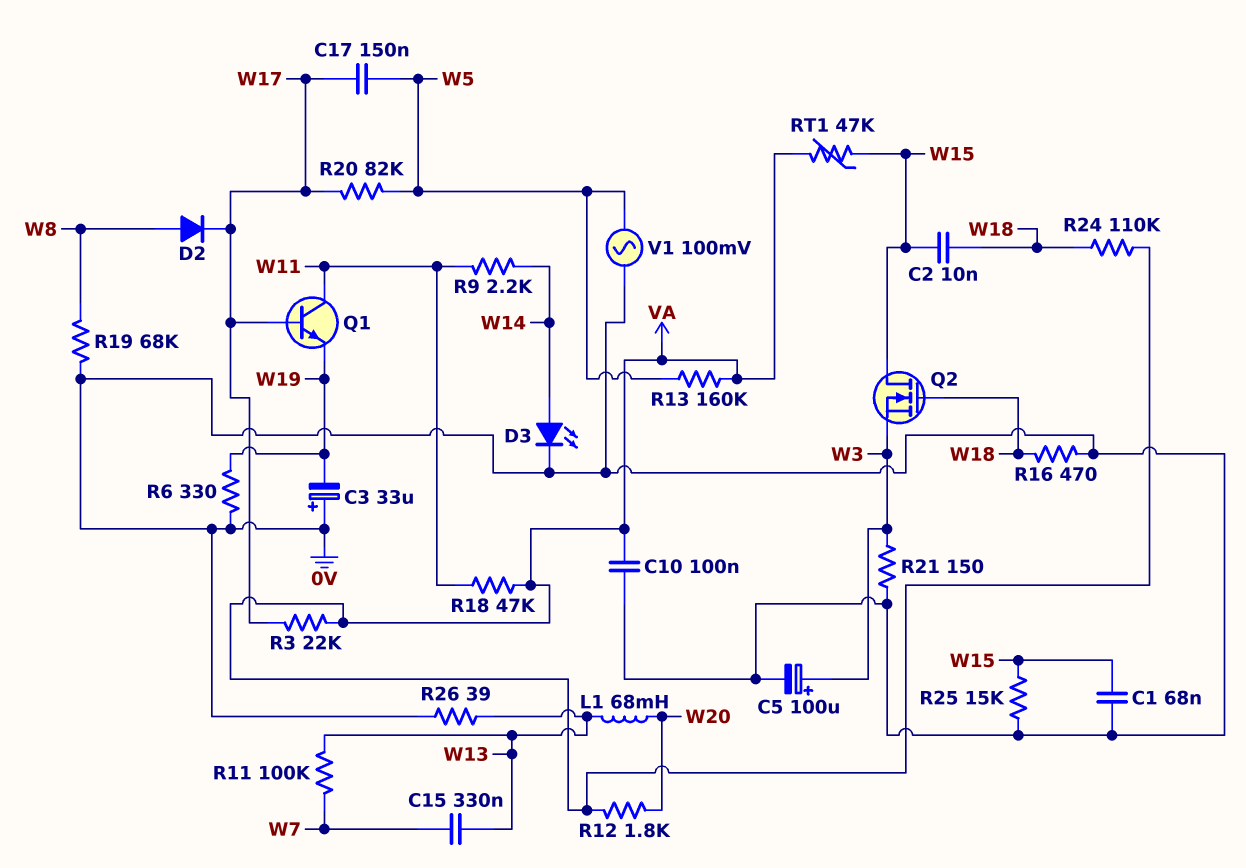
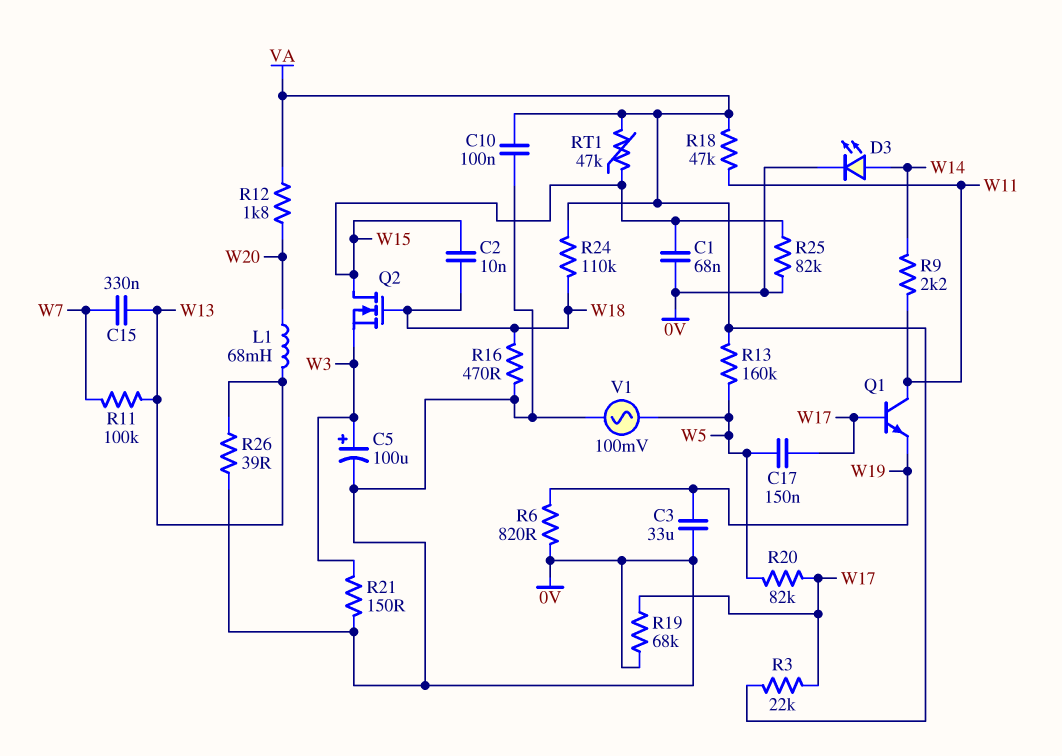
C3: 33uF (plus 0V, minus W19) -> 33uF (0V, W19)
D2: diode (A W8, K W17) -> none
R6: 330 (0V, W19) -> 820 (0V, W19)
R19: 68k (0V, W8) -> 68k (0V, W17)
R25: 15k (0V, W15) -> 82k (0V, W15)

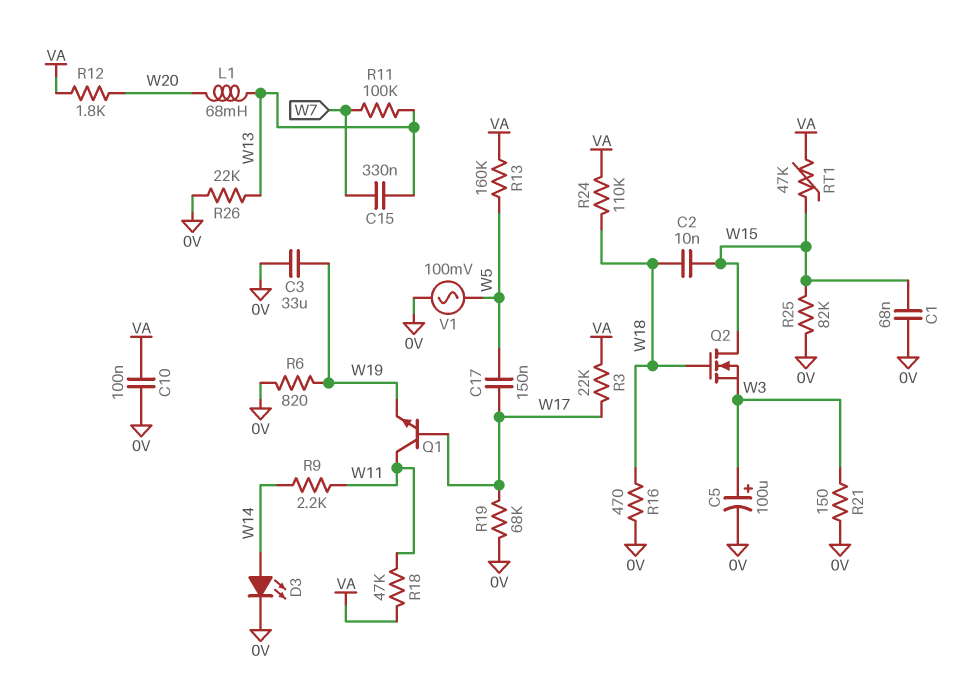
R20: 82k (W5, W17) -> none
R26: 39 (0V, W13) -> 22k (0V, W13)

